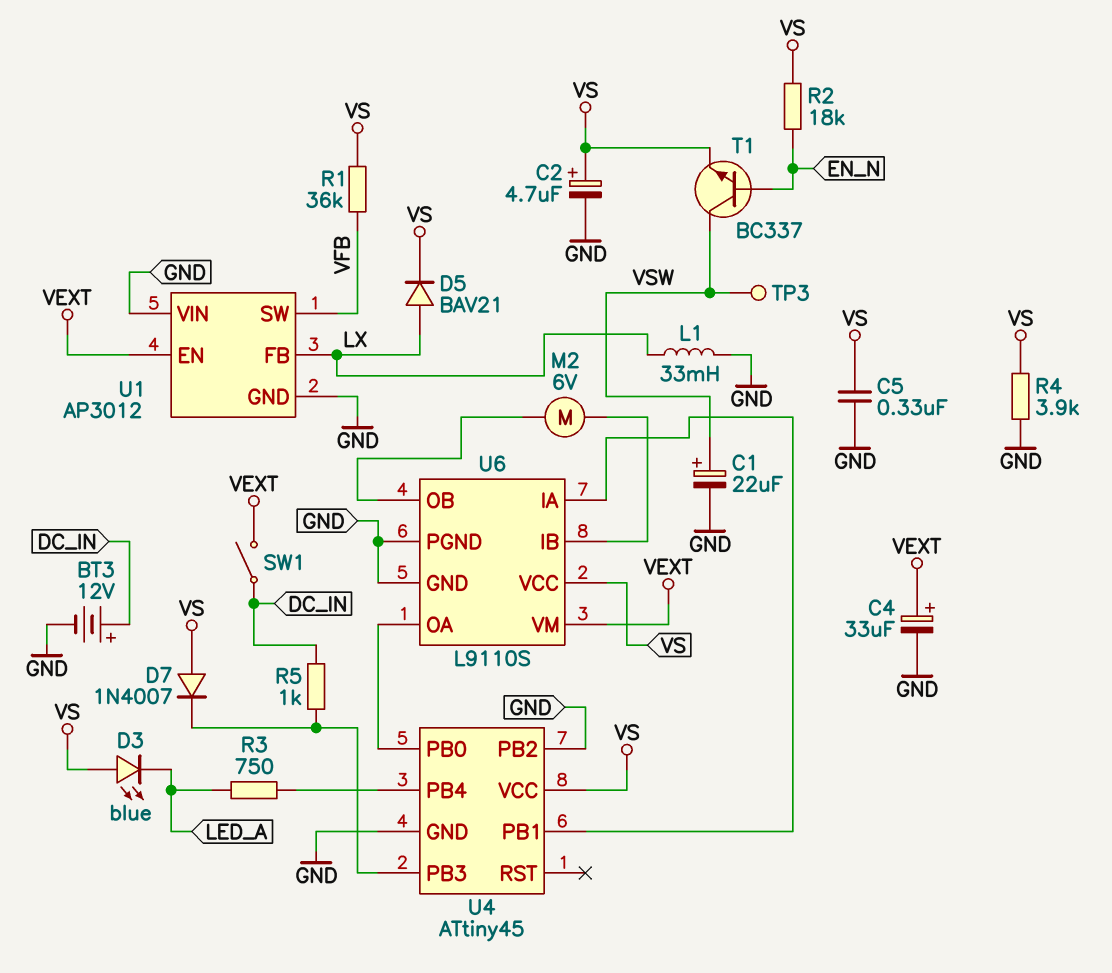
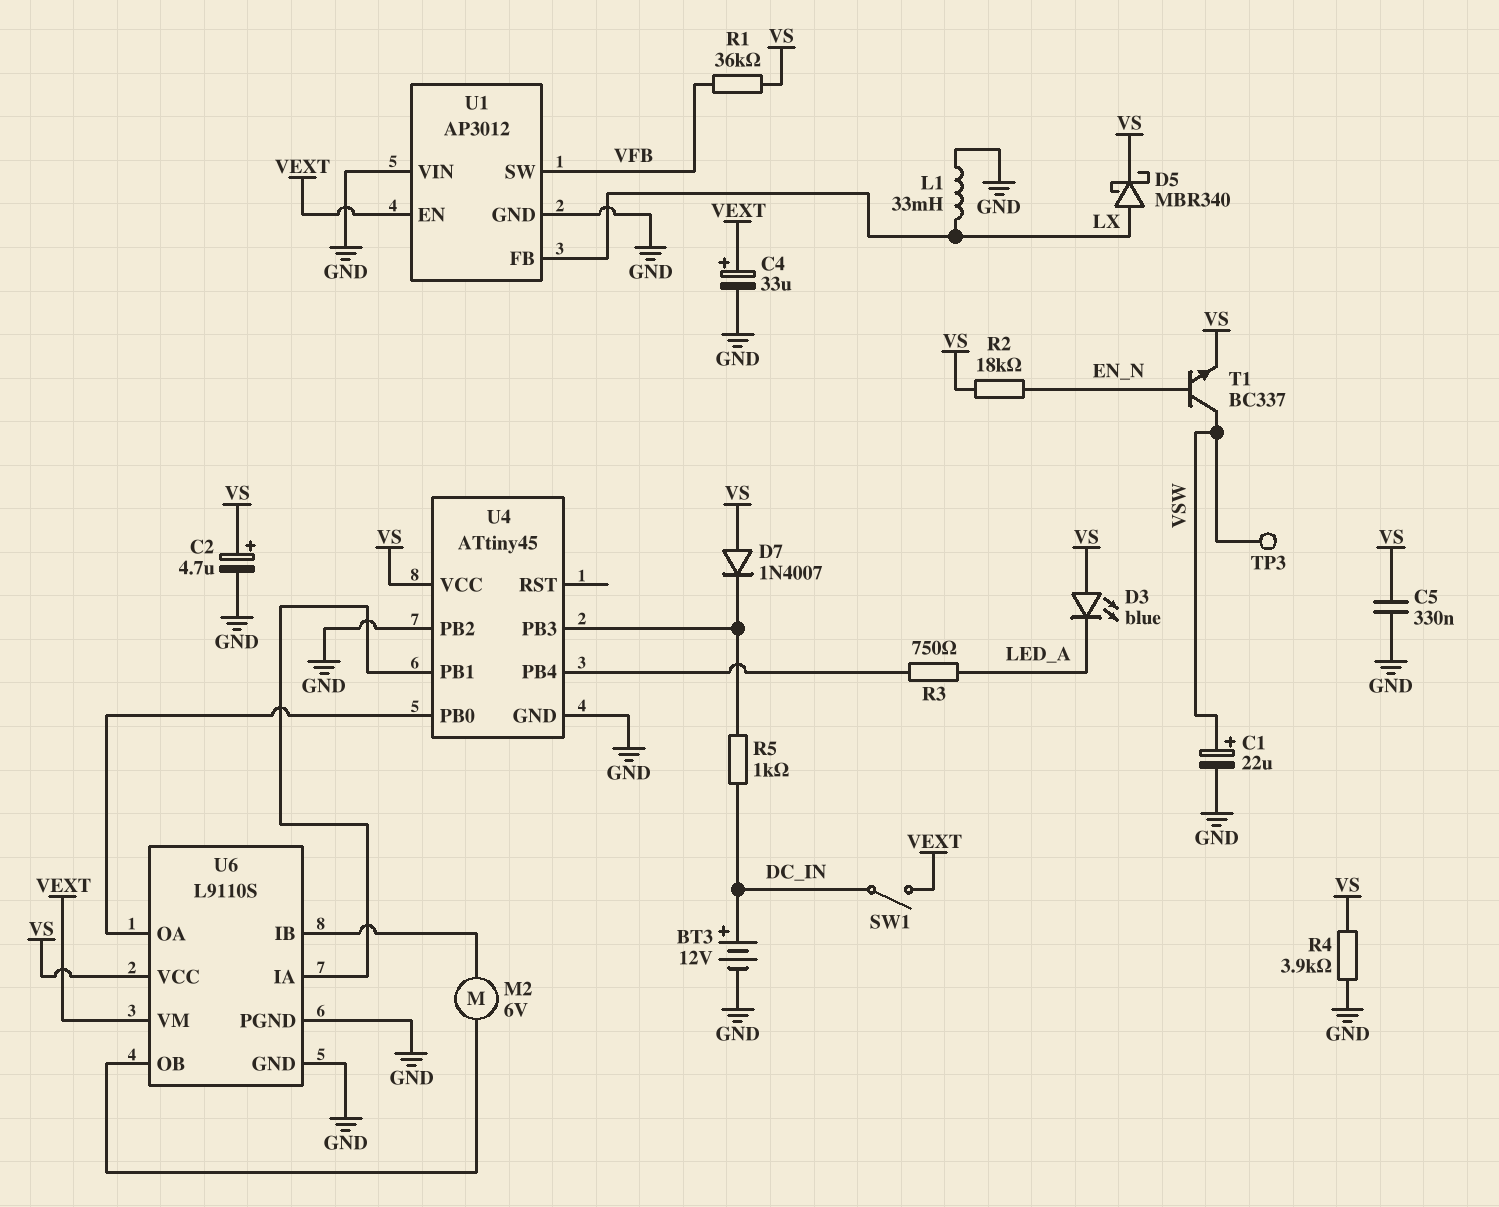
D5: diode BAV21 (A LX, K VS) -> schottky MBR340 (A LX, K VS)

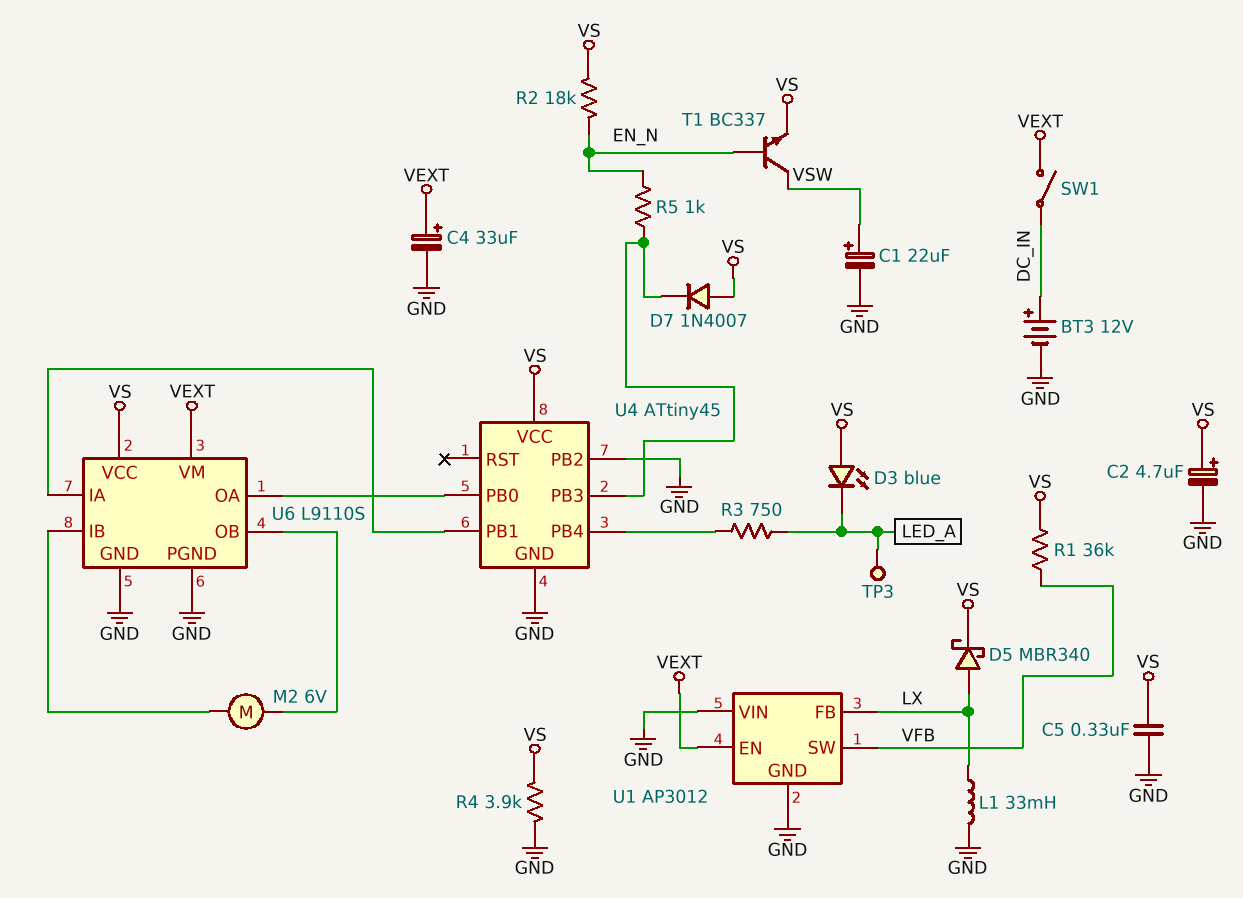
R5: 1k (DC_IN, U4/PB3) -> 1k (EN_N, U4/PB3)
TP3: test point (VSW) -> test point (LED_A)

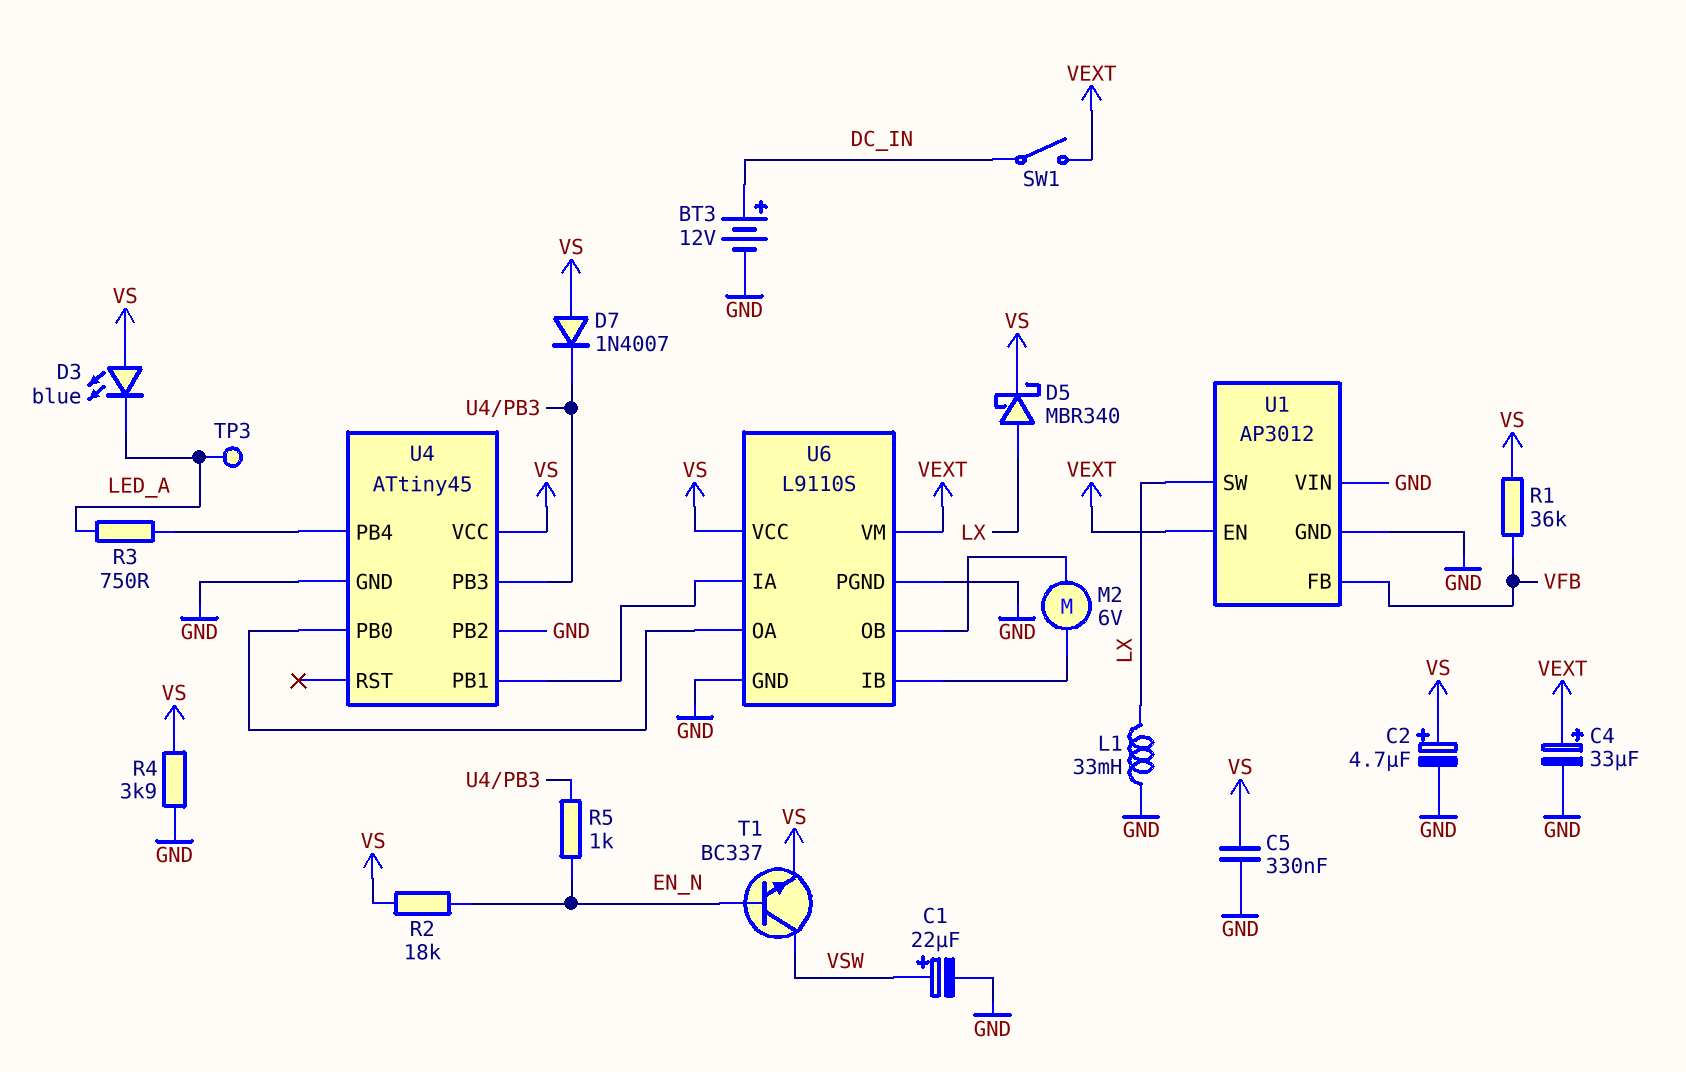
U1 pin FB: LX -> VFB
U1 pin SW: VFB -> LX

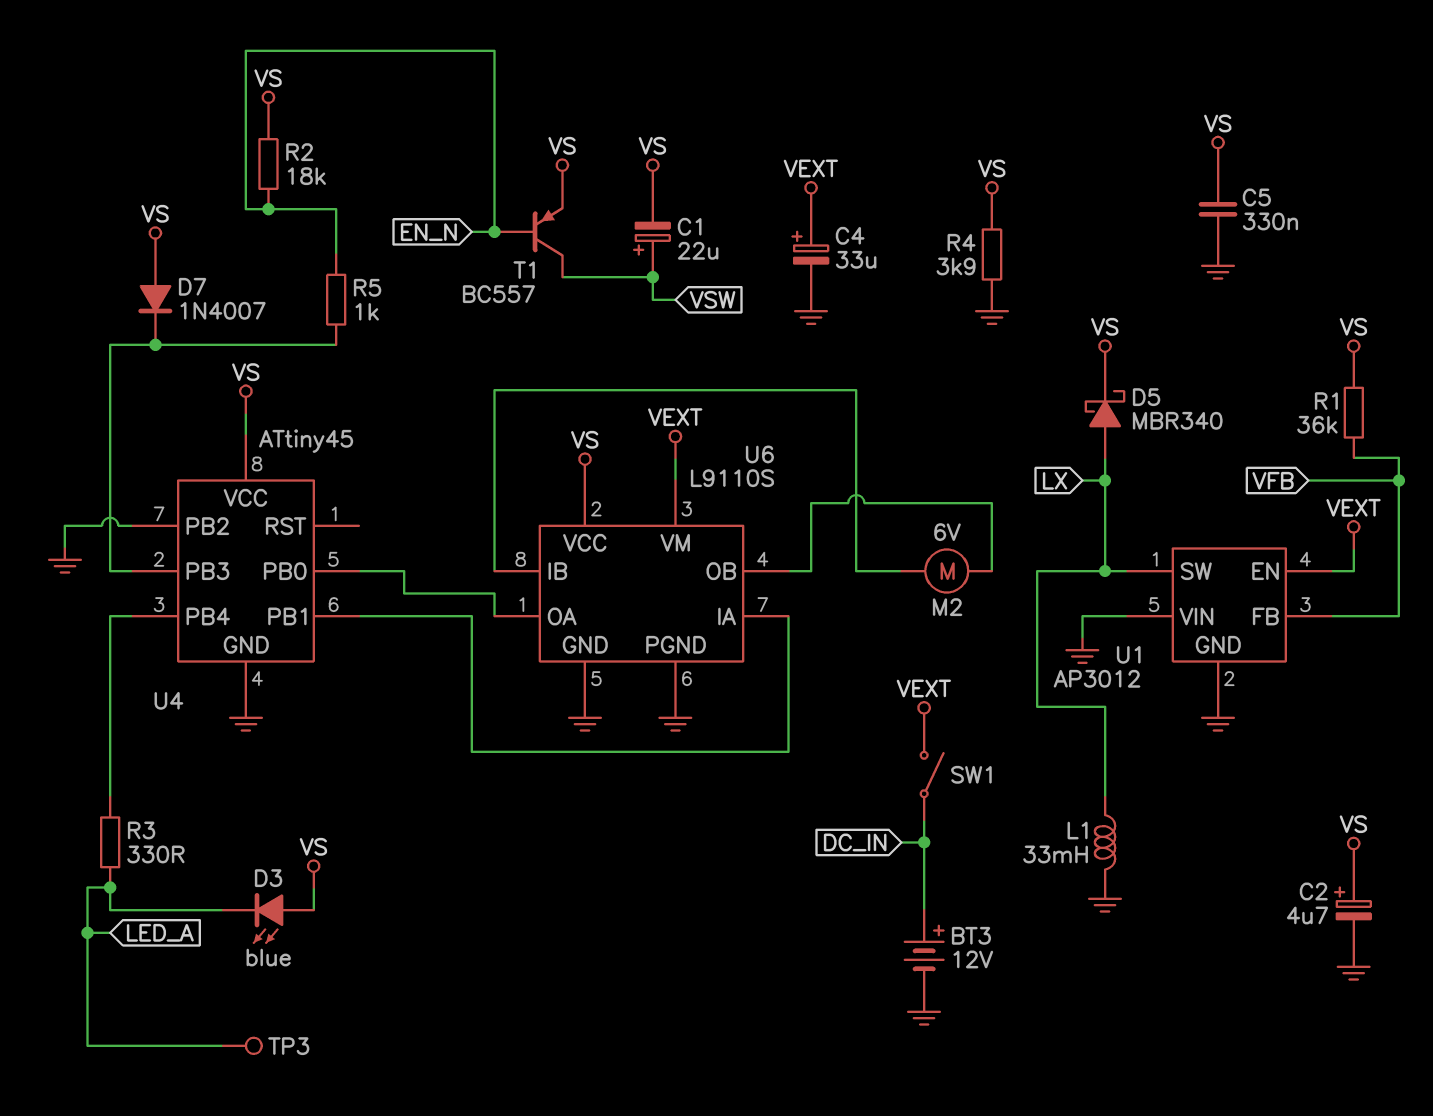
C1: 22uF (plus VSW, minus GND) -> 22uF (plus VSW, minus VS)
R3: 750 (LED_A, U4/PB4) -> 330 (LED_A, U4/PB4)
T1: NPN BC337 (B EN_N, C VSW, E VS) -> PNP BC557 (B EN_N, C VSW, E VS)

